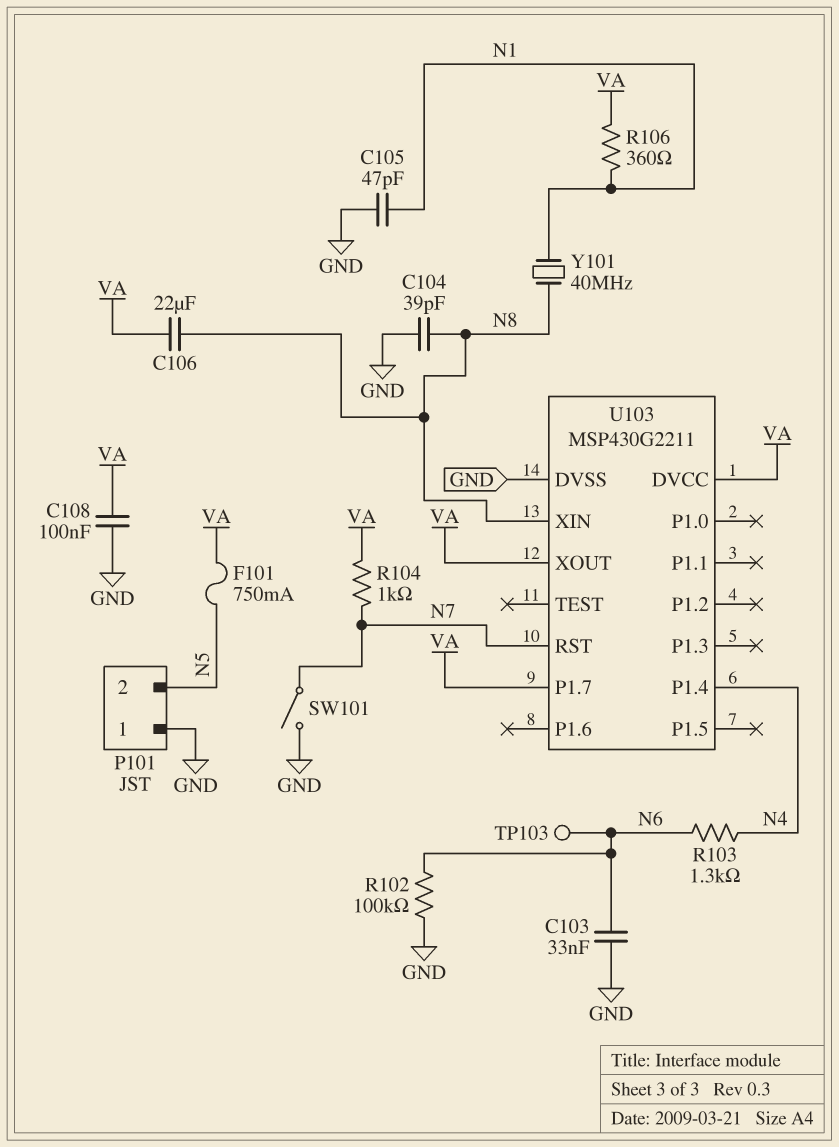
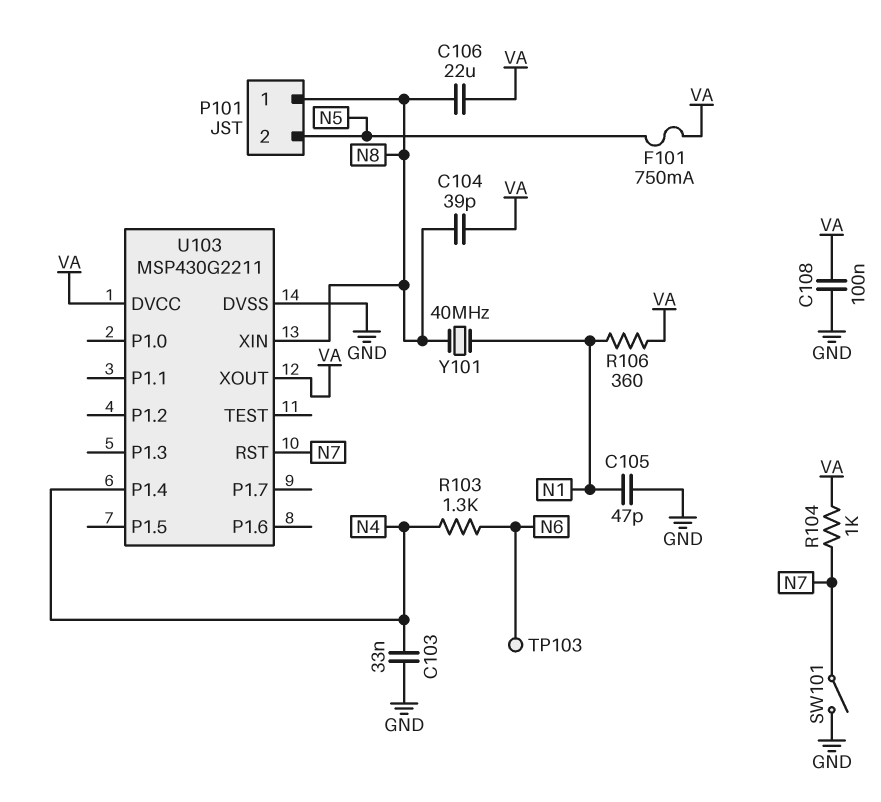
C103: 33nF (GND, N6) -> 33nF (GND, N4)
C104: 39pF (GND, N8) -> 39pF (N8, VA)
P101 pin 1: GND -> N8
R102: 100k (GND, N6) -> none
U103 pin P1.7: VA -> none

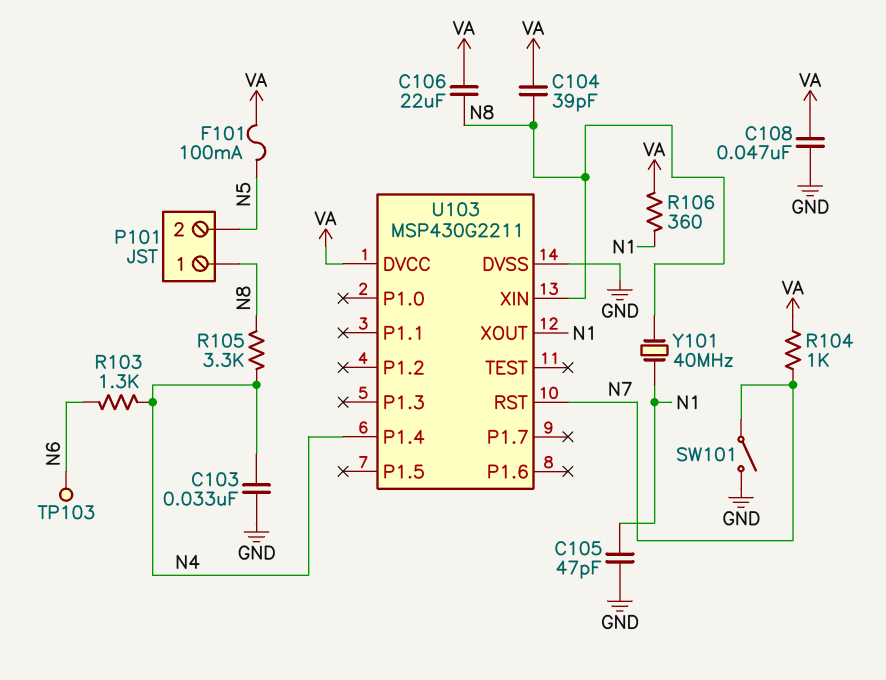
C108: 100nF (GND, VA) -> 47nF (GND, VA)
F101: 750mA (N5, VA) -> 100mA (N5, VA)
R105: none -> 3.3k (N4, N8)
U103 pin XOUT: VA -> N1

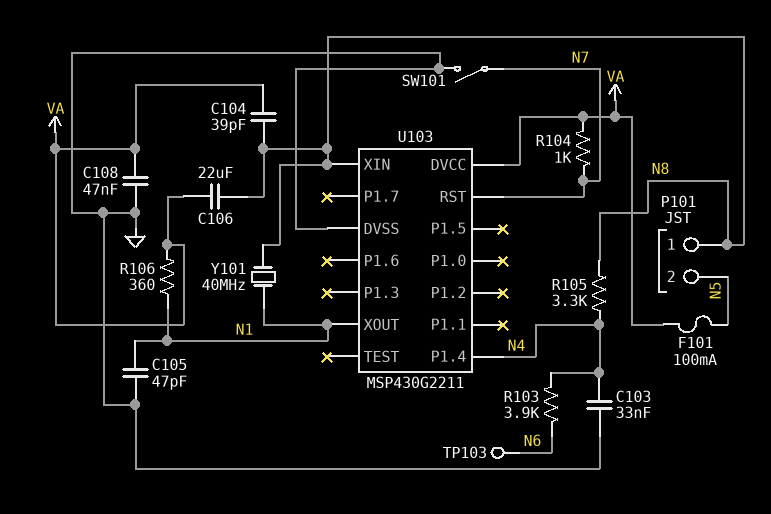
R103: 1.3k (N4, N6) -> 3.9k (N4, N6)

